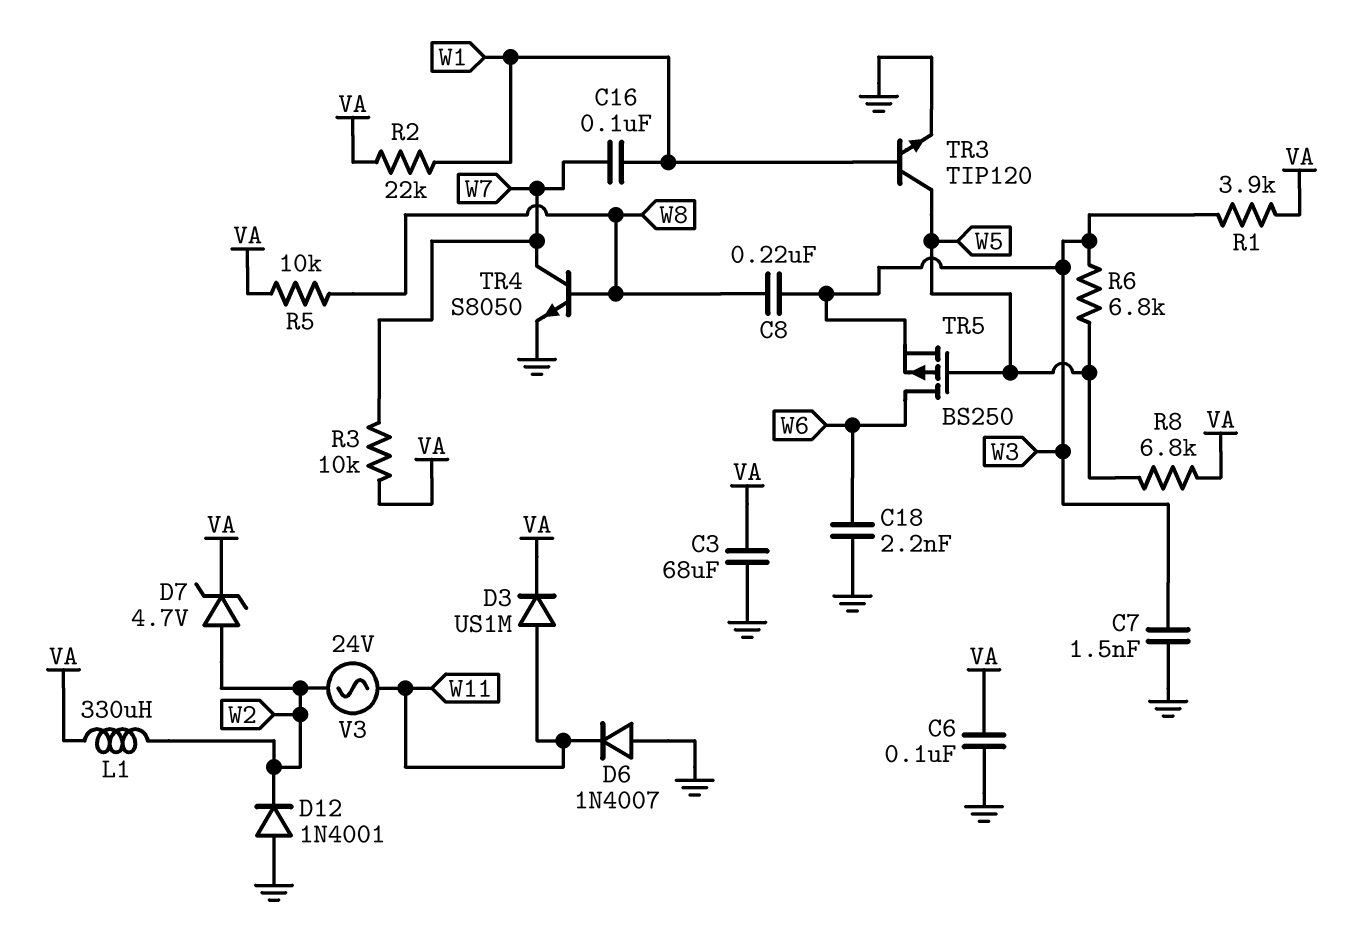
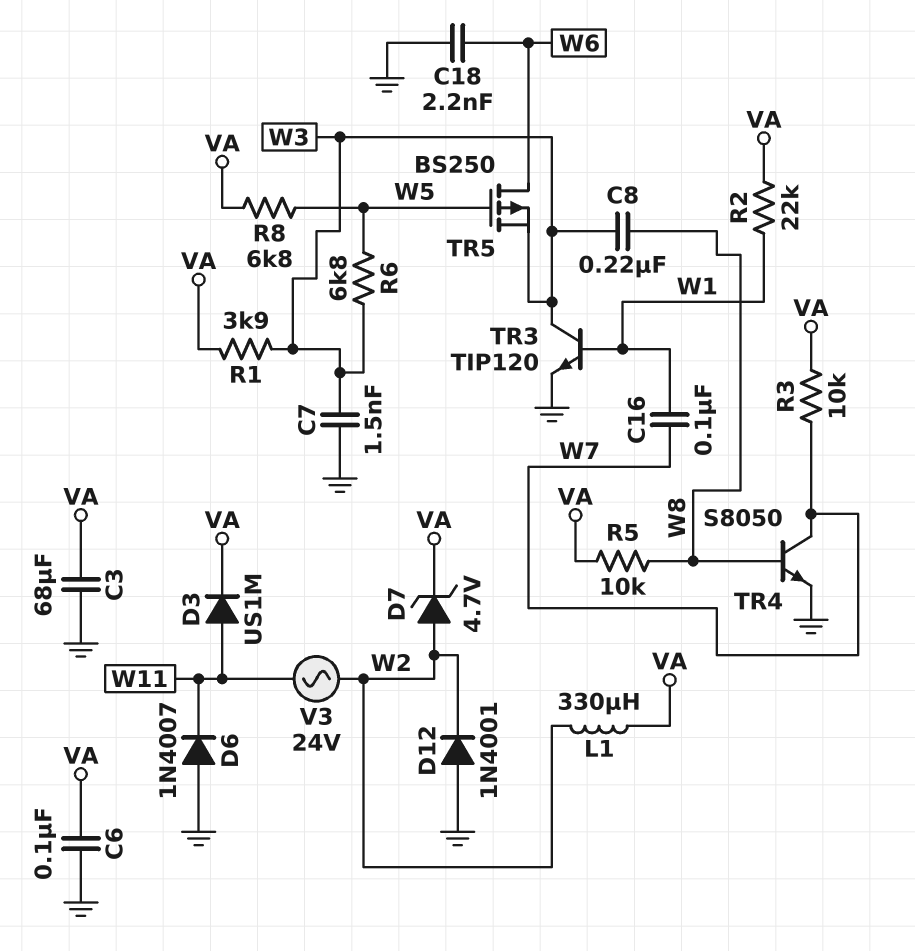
TR3: NPN TIP120 (B W1, C W5, E GND) -> NPN TIP120 (B W1, C W3, E GND)

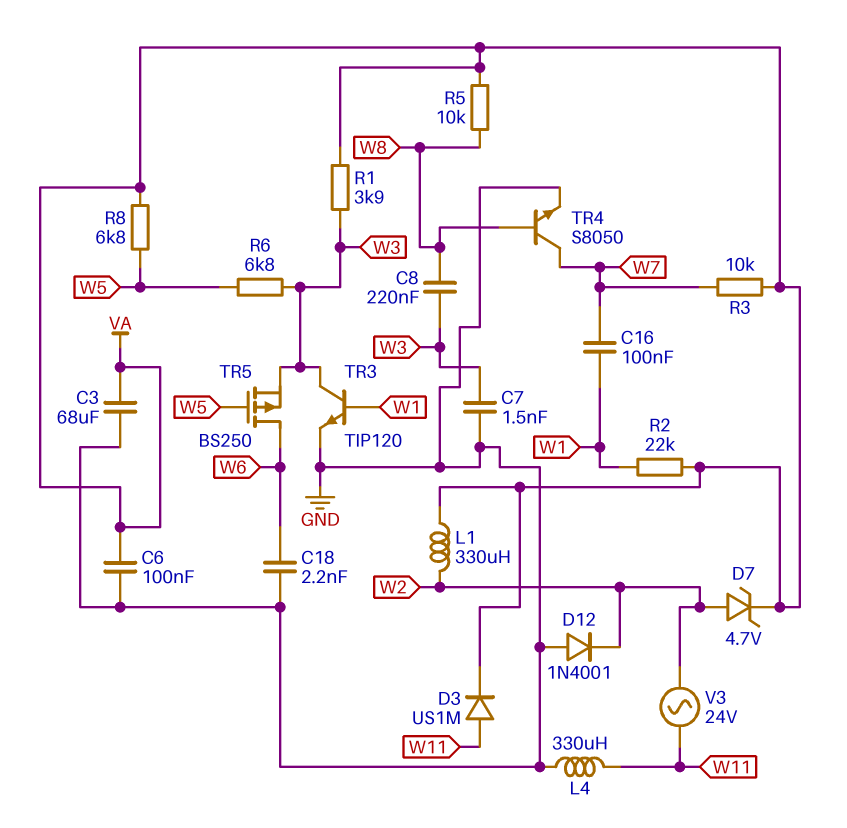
D6: diode 1N4007 (A GND, K W11) -> none
L4: none -> 330uH (GND, W11)

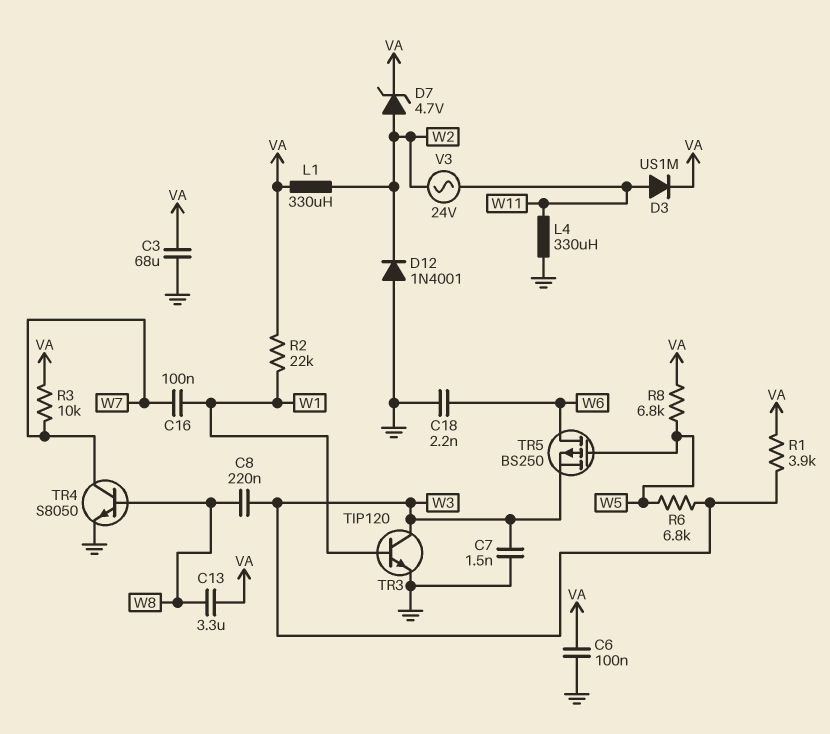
C13: none -> 3.3uF (VA, W8)
R5: 10k (VA, W8) -> none

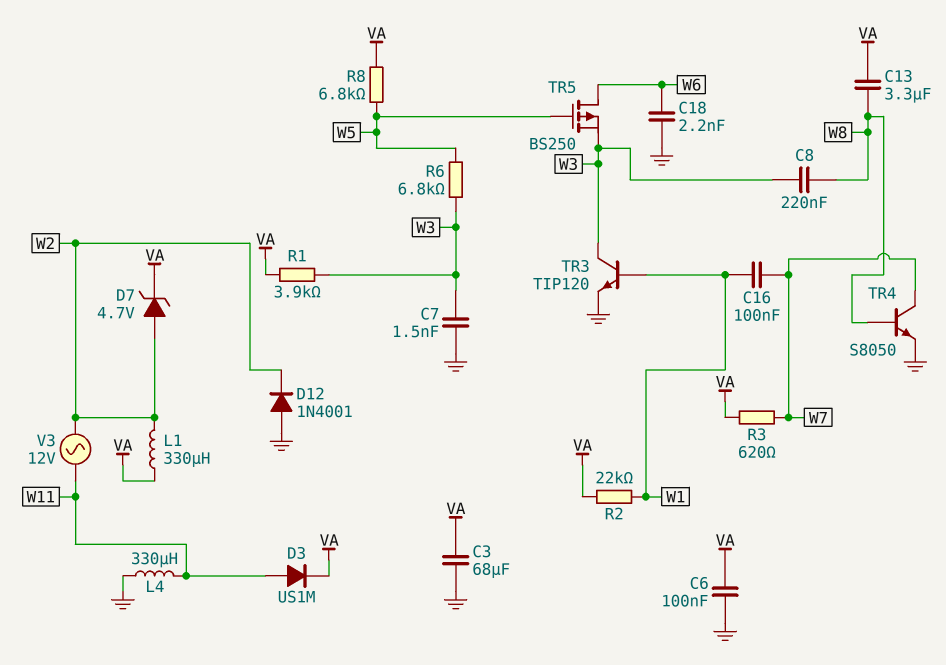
R3: 10k (VA, W7) -> 620 (VA, W7)
V3: AC 24V (W2, W11) -> AC 12V (W2, W11)

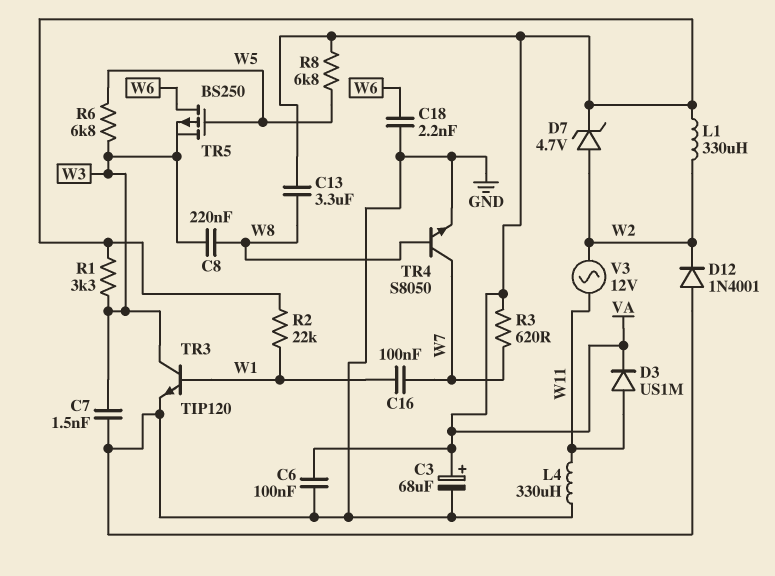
C3: 68uF (GND, VA) -> 68uF (plus VA, minus GND)
R1: 3.9k (VA, W3) -> 3.3k (VA, W3)

